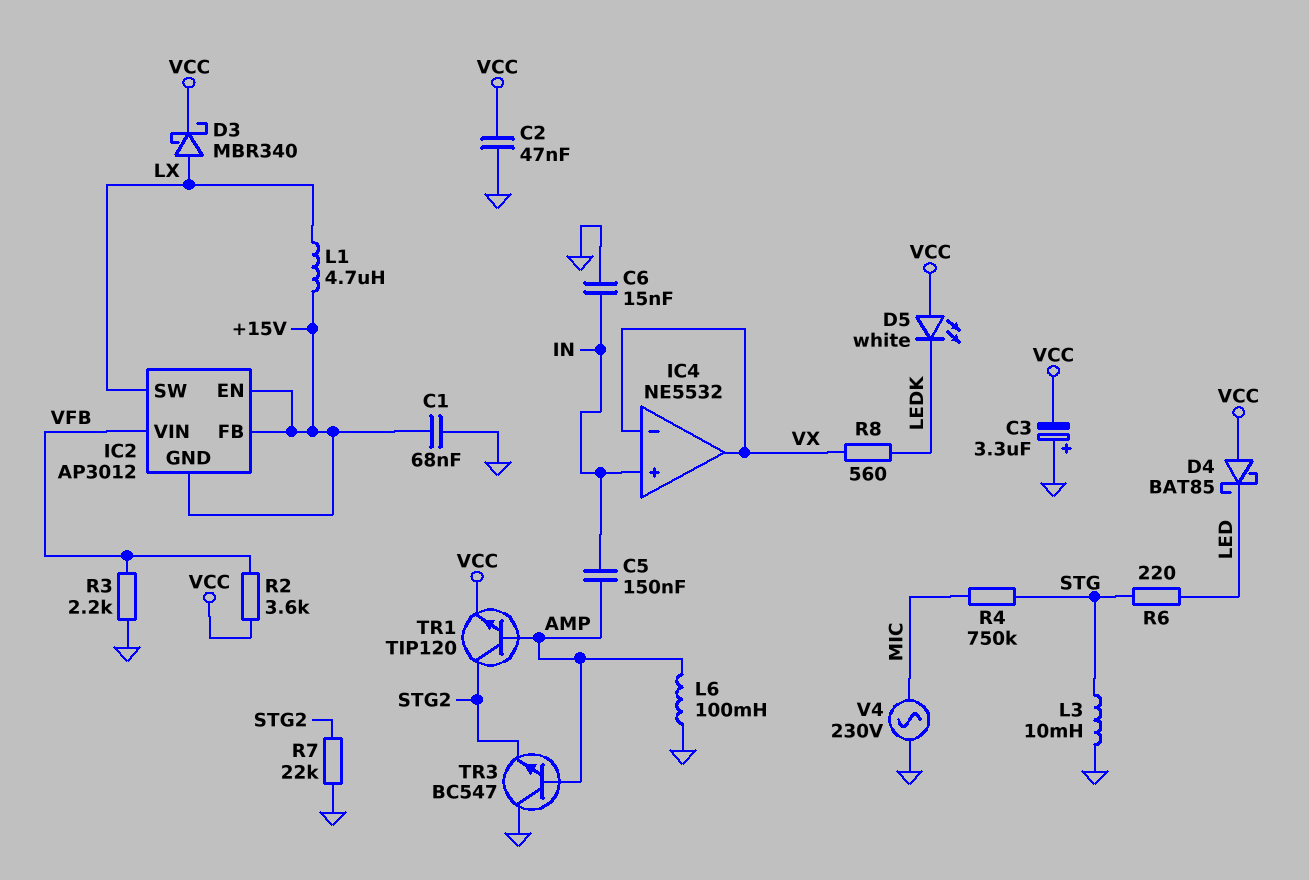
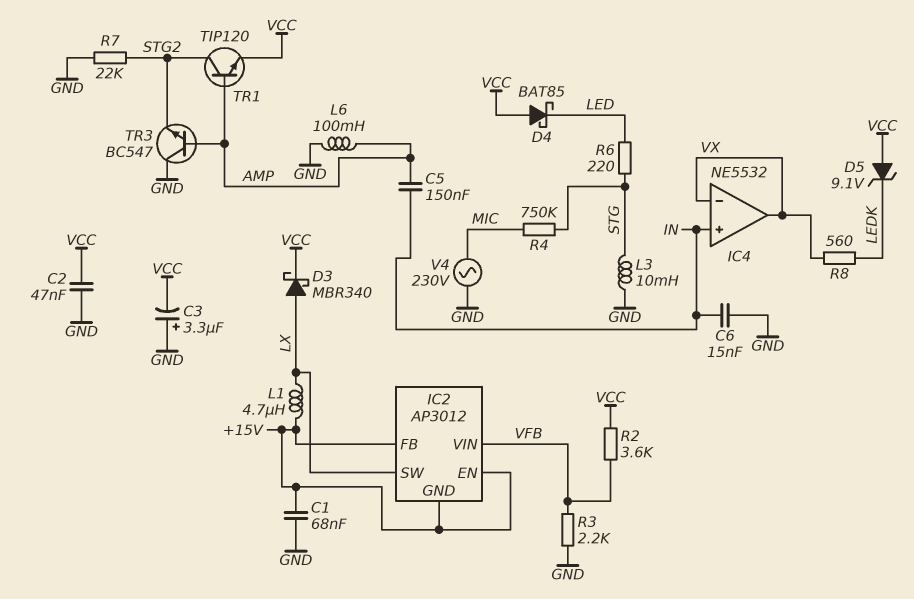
D5: LED white (A VCC, K LEDK) -> zener 9.1V (A VCC, K LEDK)

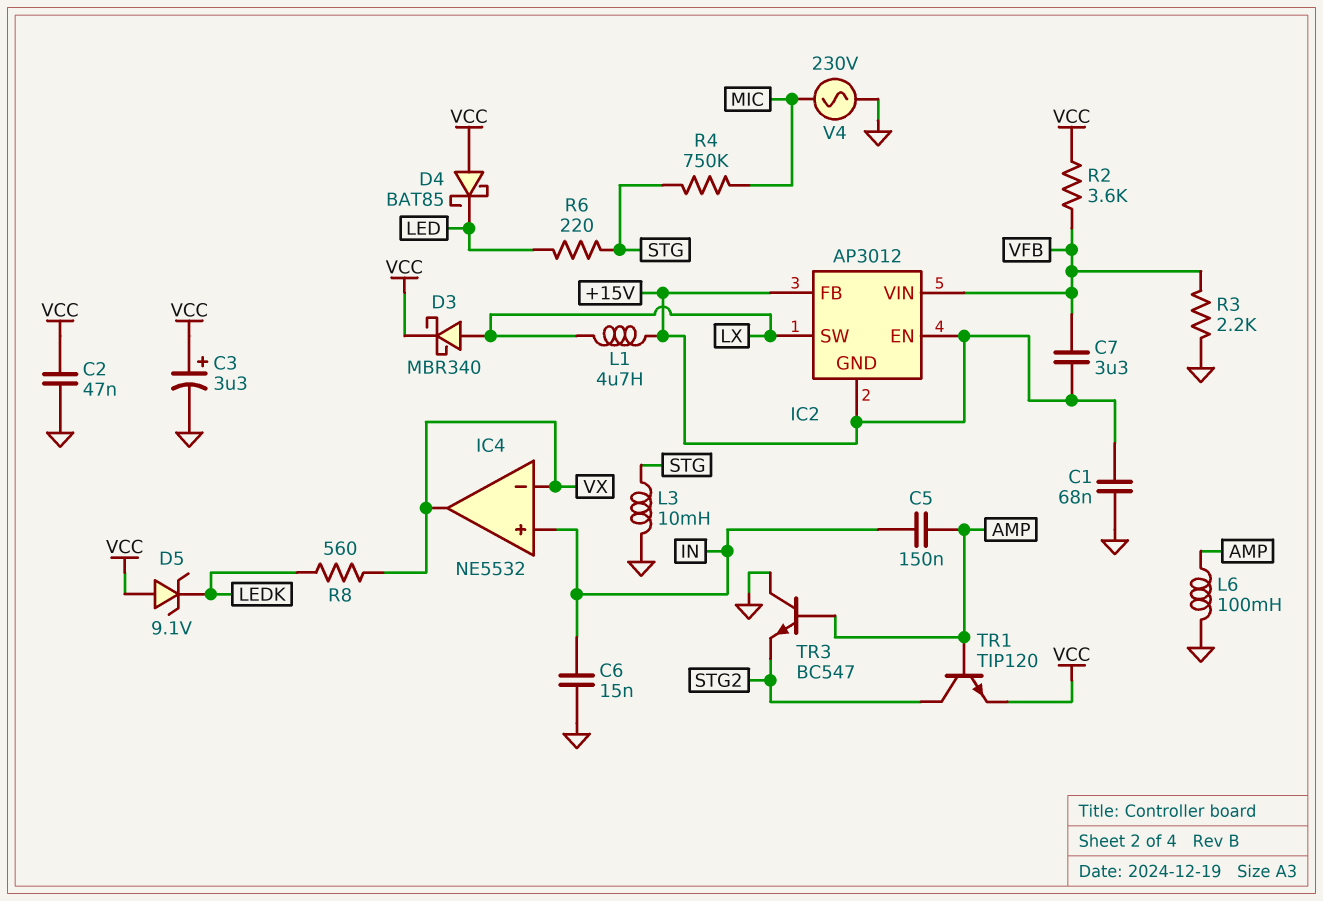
C3: 3.3uF (plus GND, minus VCC) -> 3.3uF (plus VCC, minus GND)
C7: none -> 3.3uF (+15V, VFB)
R7: 22k (GND, STG2) -> none

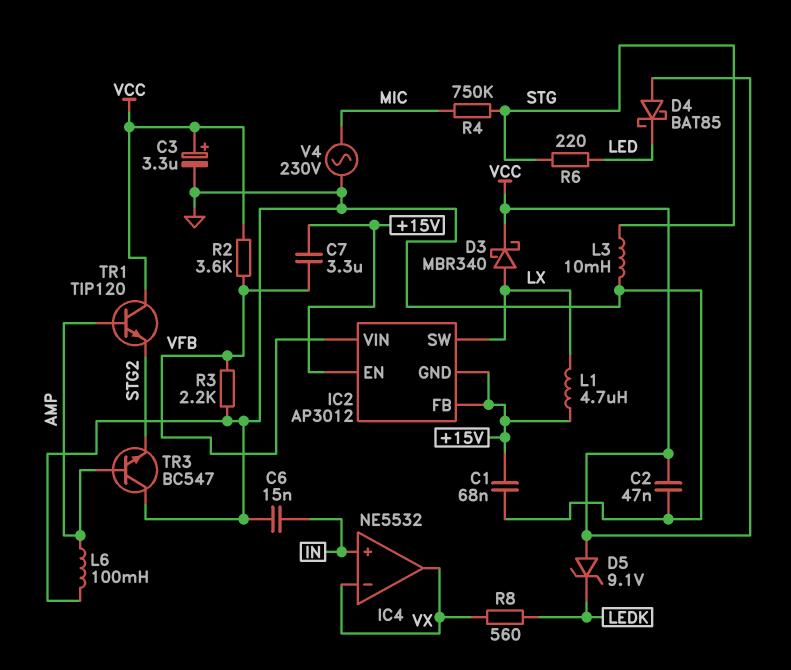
C5: 150nF (AMP, IN) -> none
TR1: NPN TIP120 (B AMP, C STG2, E VCC) -> NPN TIP120 (B AMP, C VCC, E STG2)

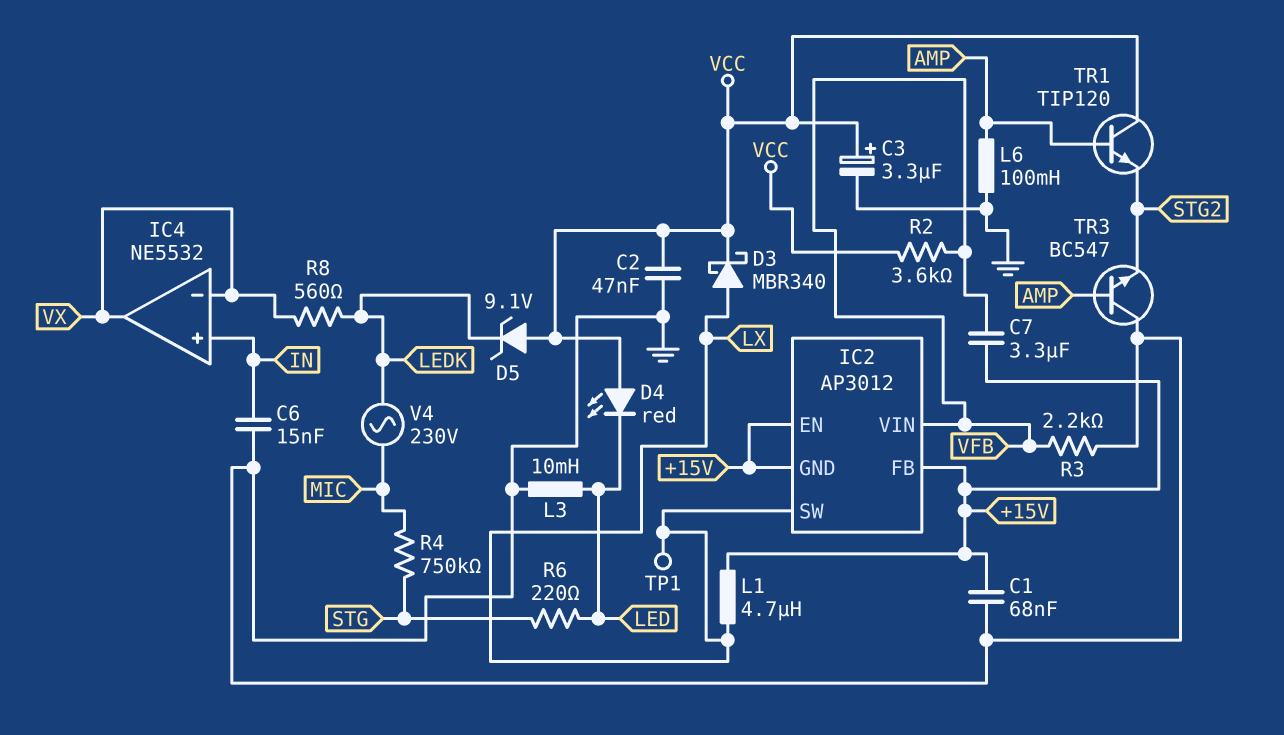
D4: schottky BAT85 (A VCC, K LED) -> LED red (A VCC, K LED)
L3: 10mH (GND, STG) -> 10mH (GND, LED)
TP1: none -> test point (LX)
V4: AC 230V (GND, MIC) -> AC 230V (LEDK, MIC)

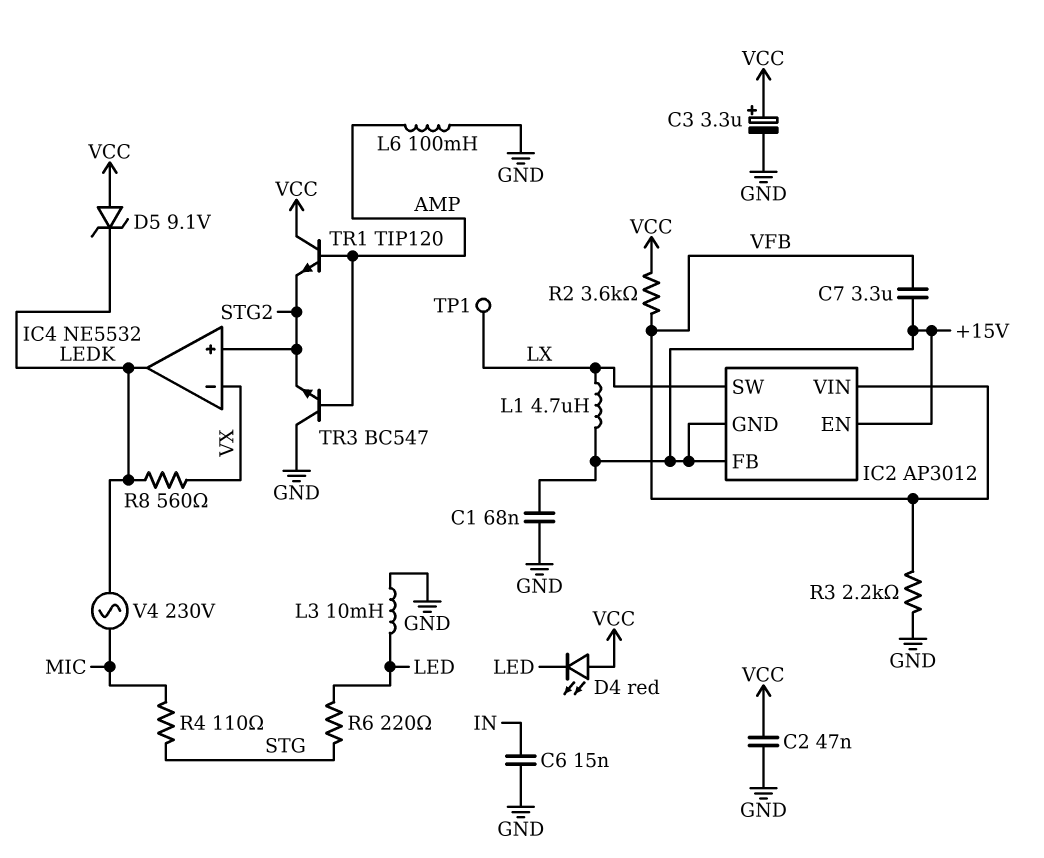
D3: schottky MBR340 (A LX, K VCC) -> none
IC4 pin in+: IN -> STG2
IC4 pin out: VX -> LEDK
R4: 750k (MIC, STG) -> 110 (MIC, STG)

